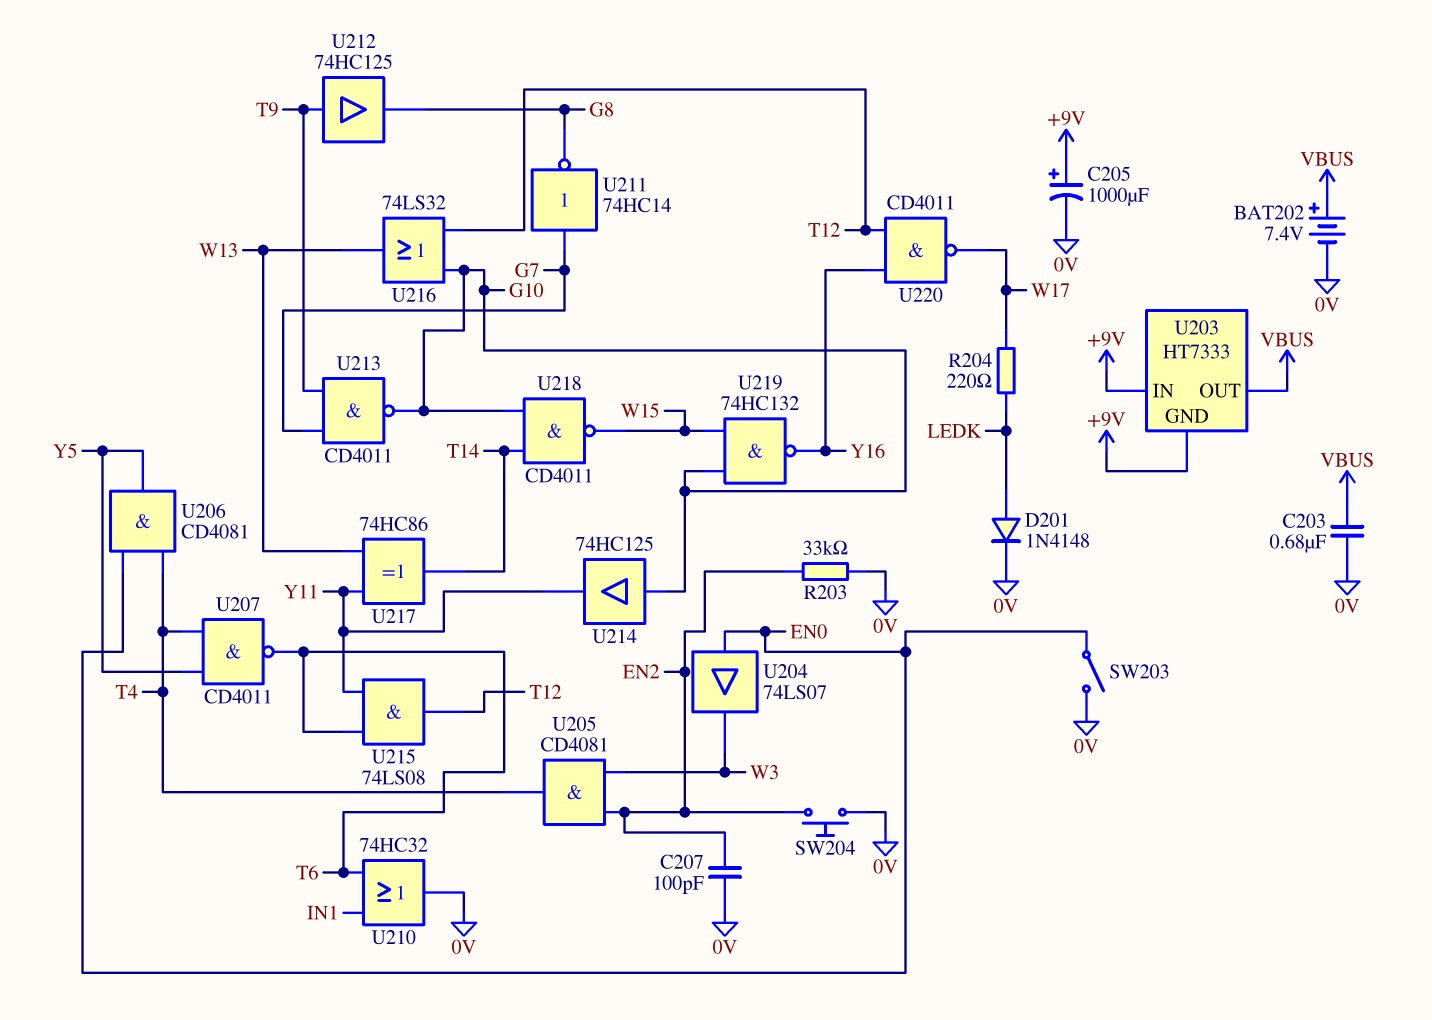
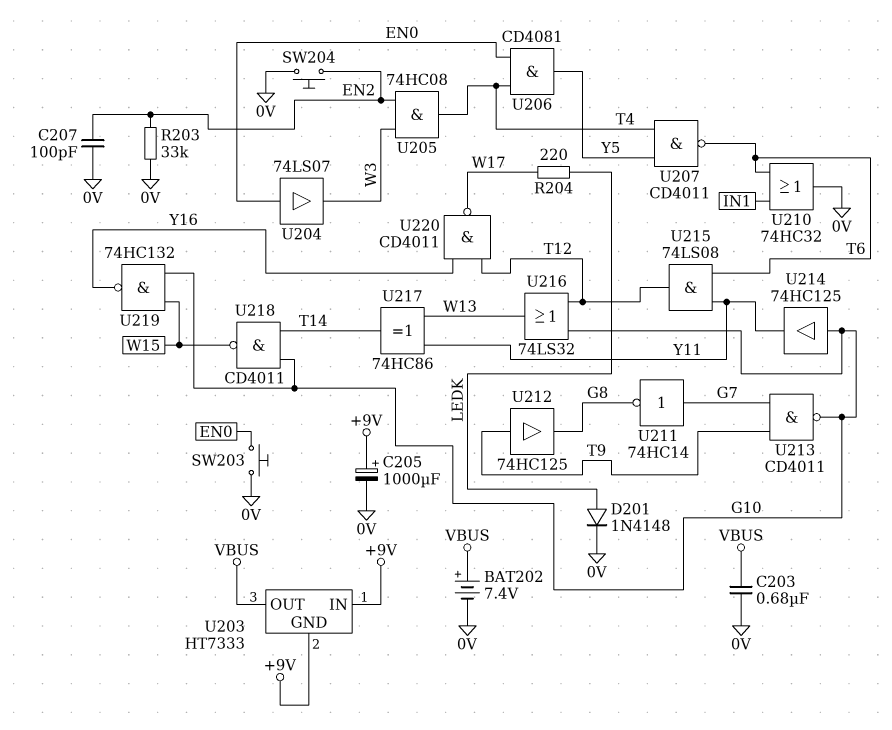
SW203: switch (0V, EN0) -> button (0V, EN0)
U205: AND CD4081 (in EN2, in W3, out T4) -> AND 74HC08 (in EN2, in W3, out T4)

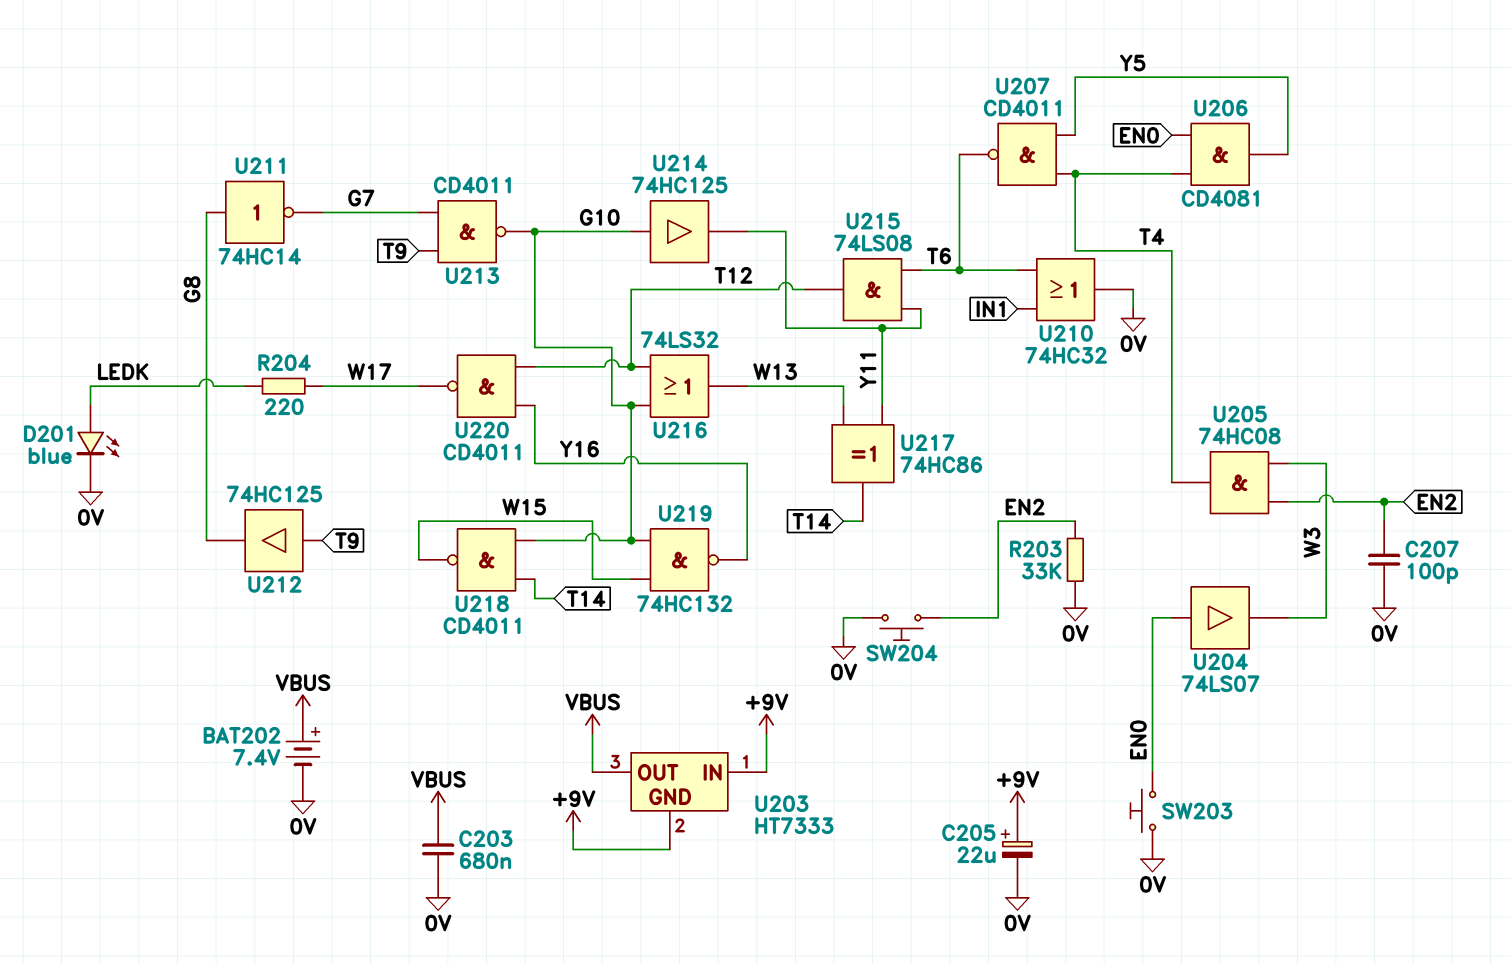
C205: 1000uF (plus +9V, minus 0V) -> 22uF (plus +9V, minus 0V)
D201: diode 1N4148 (A LEDK, K 0V) -> LED blue (A LEDK, K 0V)
U211: NOT 74HC14 (in G7, out G8) -> NOT 74HC14 (in G8, out G7)

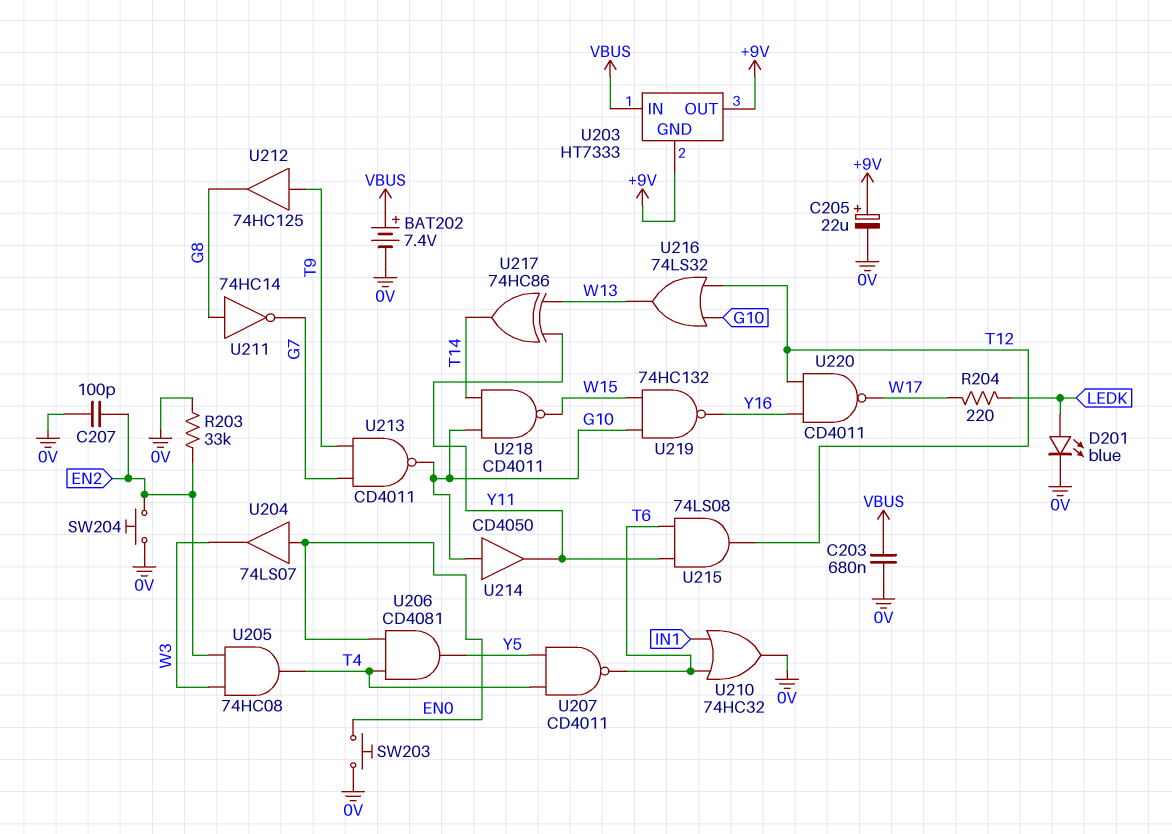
U203 pin IN: +9V -> VBUS
U203 pin OUT: VBUS -> +9V
U214: buffer 74HC125 (in G10, out Y11) -> buffer CD4050 (in G10, out Y11)

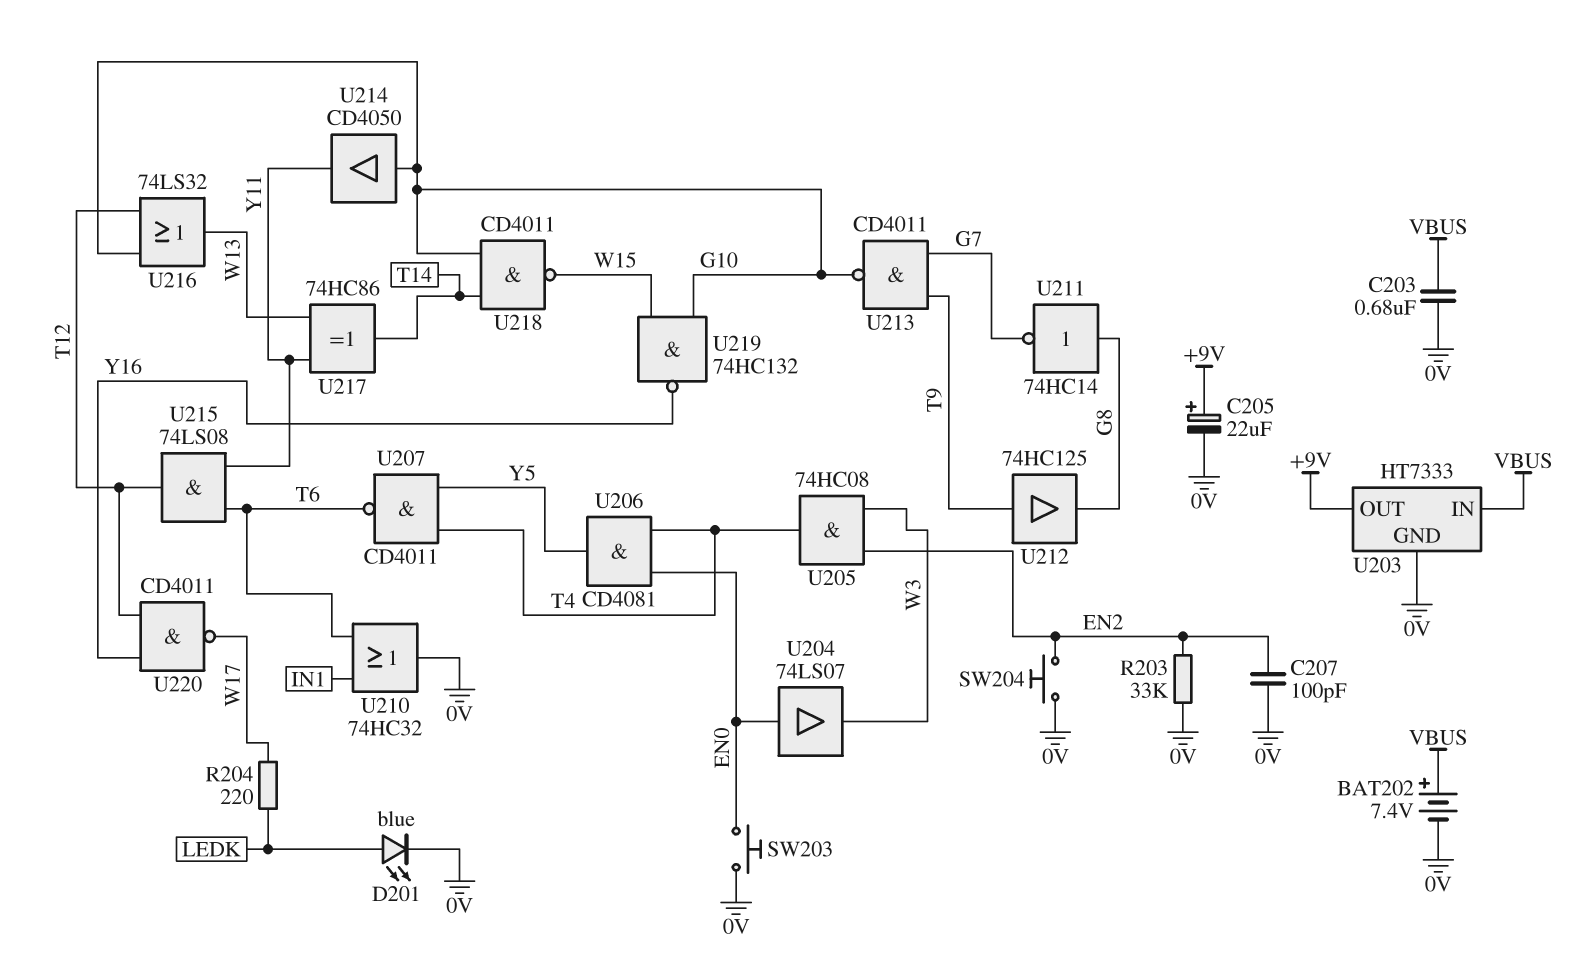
U203 pin GND: +9V -> 0V

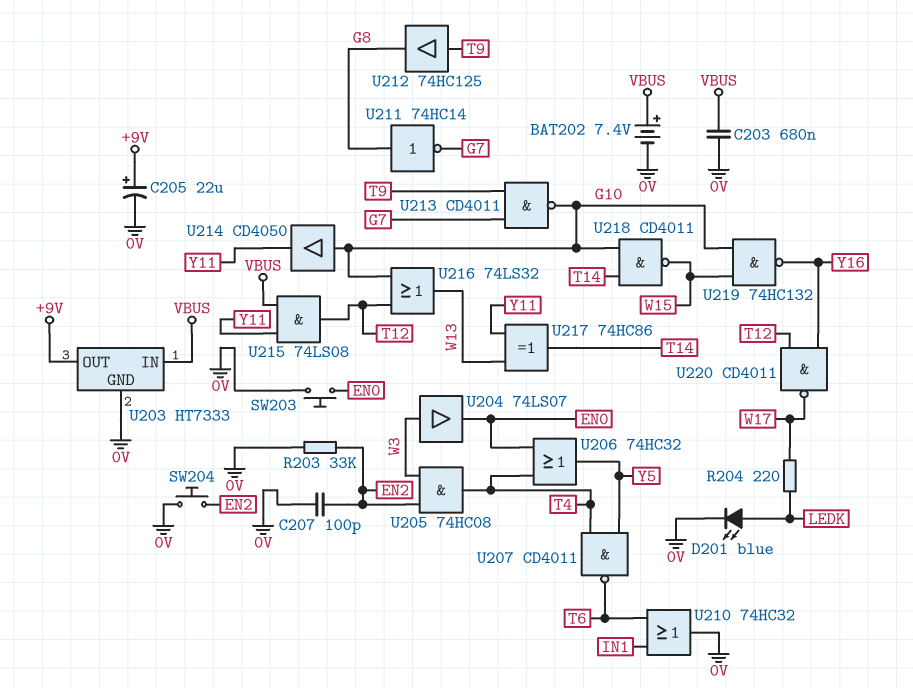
U204: buffer 74LS07 (in EN0, out W3) -> buffer 74LS07 (in W3, out EN0)
U206: AND CD4081 (in EN0, in T4, out Y5) -> OR 74HC32 (in EN0, in T4, out Y5)
U215: AND 74LS08 (in T6, in Y11, out T12) -> AND 74LS08 (in VBUS, in Y11, out T12)

